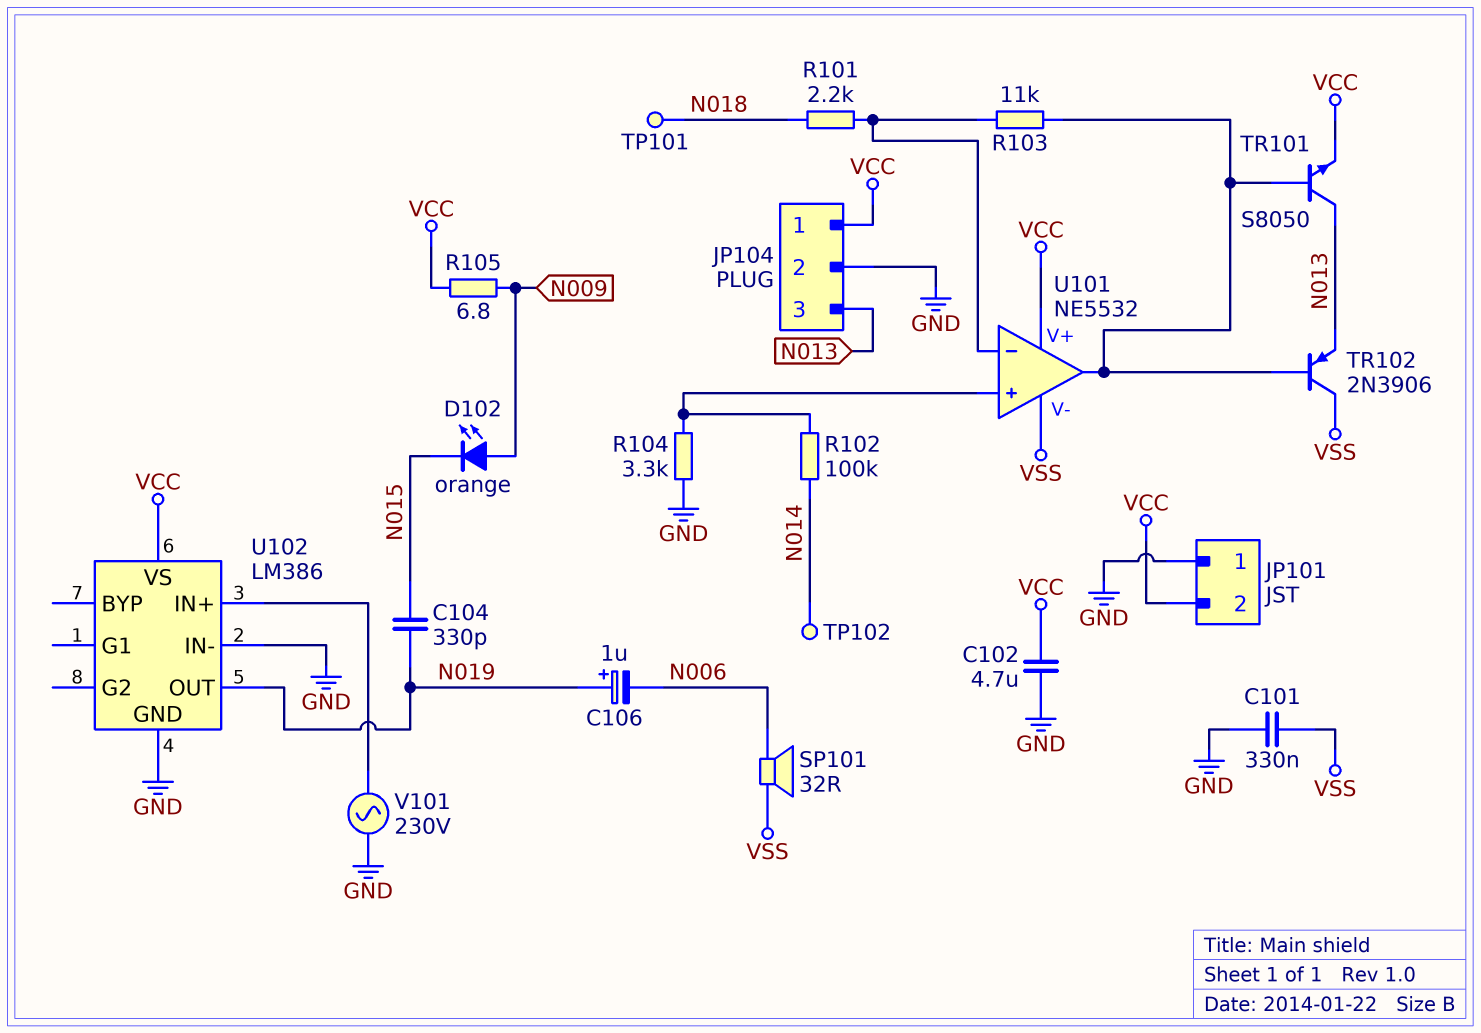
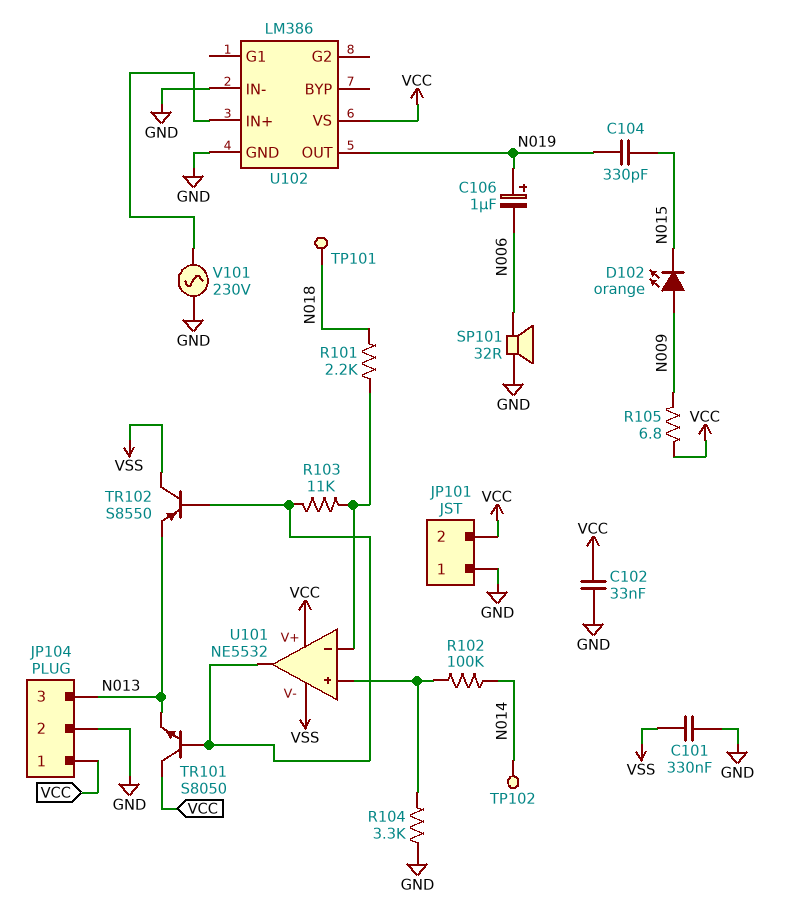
C102: 4.7uF (GND, VCC) -> 33nF (GND, VCC)
SP101: speaker 32R (N006, VSS) -> speaker 32R (GND, N006)
TR101: NPN S8050 (B U101/out, C N013, E VCC) -> NPN S8050 (B U101/out, C VCC, E N013)
TR102: PNP 2N3906 (B U101/out, C VSS, E N013) -> PNP S8550 (B U101/out, C VSS, E N013)

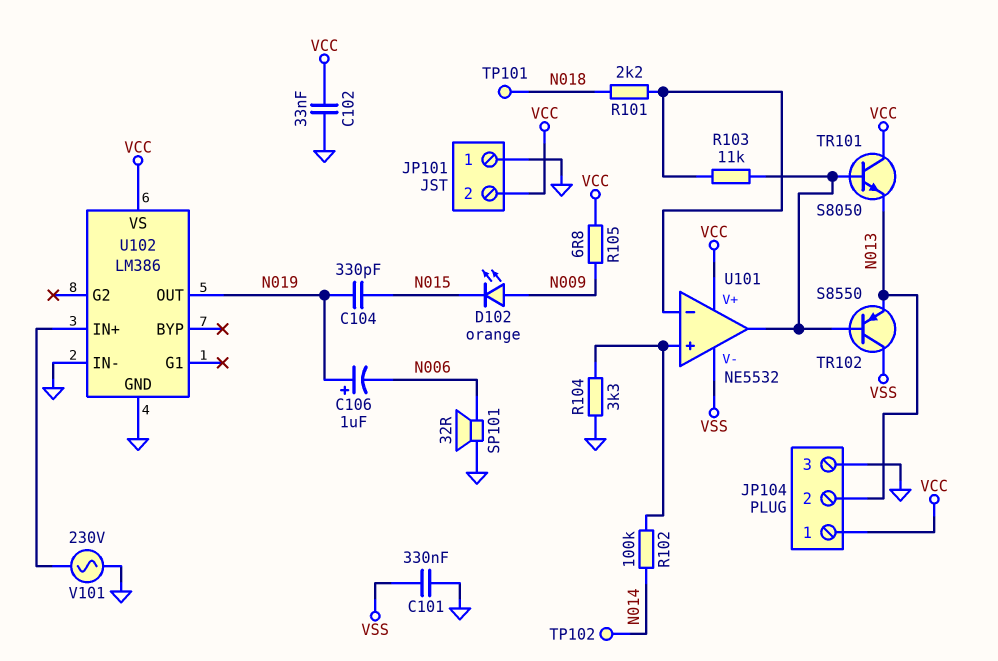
JP104 pin 2: GND -> N013
JP104 pin 3: N013 -> GND

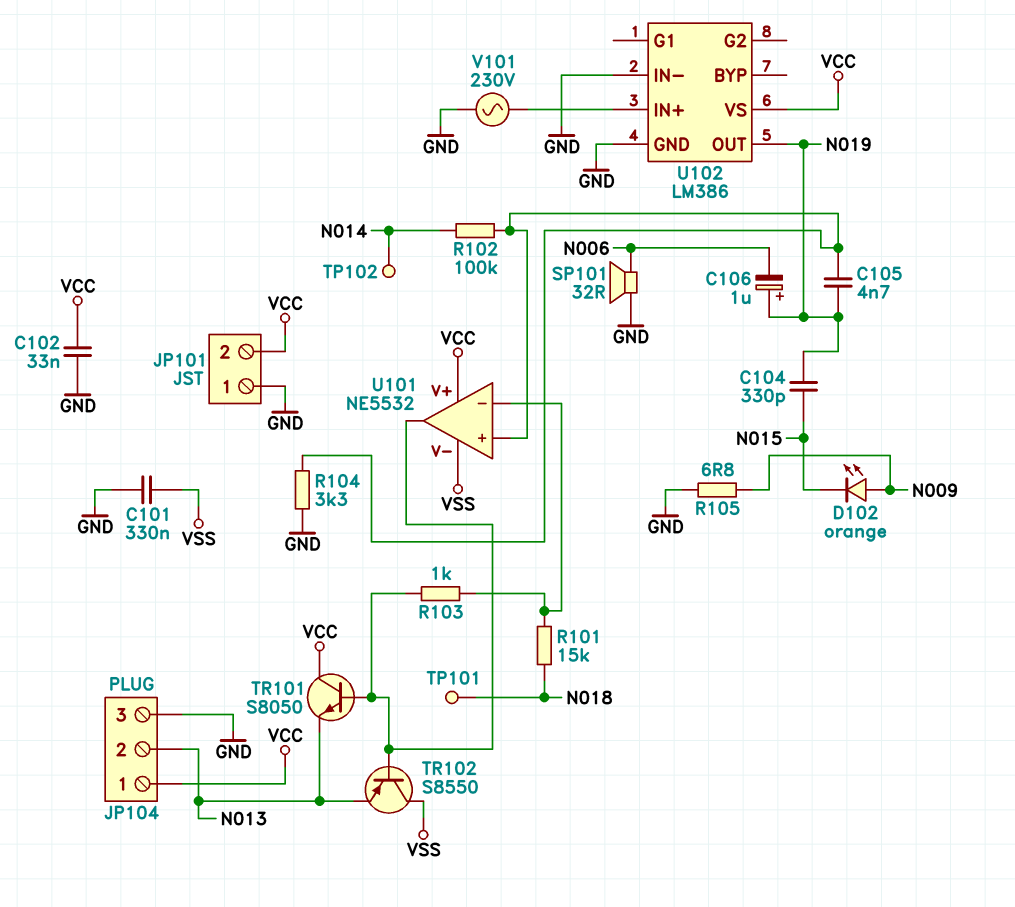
C105: none -> 4.7nF (N019, U101/in+)
R101: 2.2k (N018, U101/in-) -> 15k (N018, U101/in-)
R103: 11k (U101/in-, U101/out) -> 1k (U101/in-, U101/out)
R105: 6.8 (N009, VCC) -> 6.8 (GND, N009)

